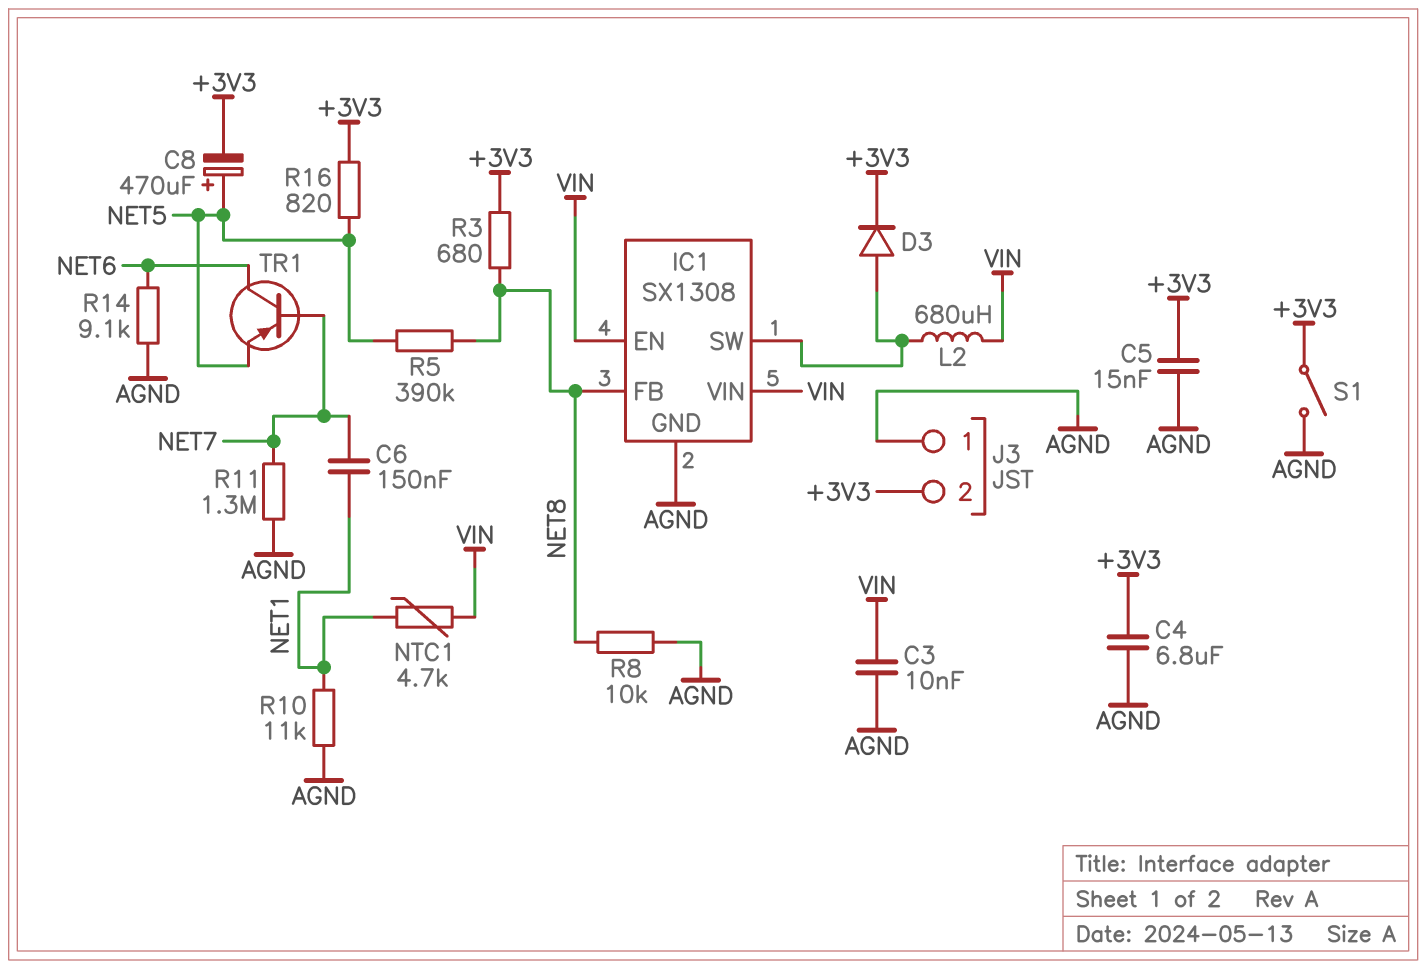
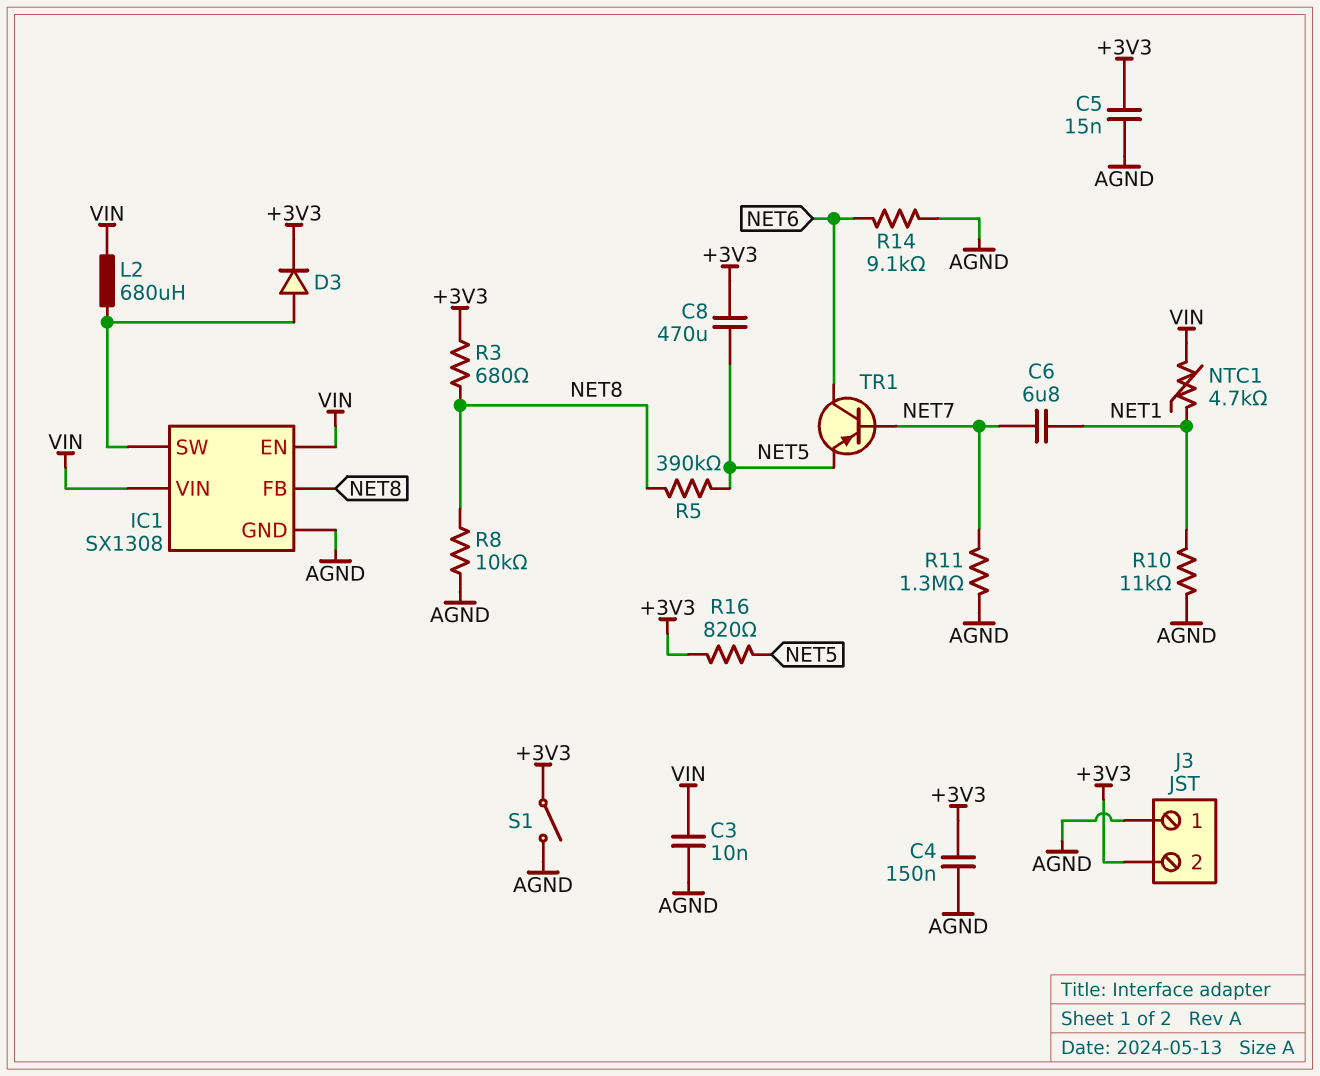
C4: 6.8uF (+3V3, AGND) -> 150nF (+3V3, AGND)
C6: 150nF (NET1, NET7) -> 6.8uF (NET1, NET7)
C8: 470uF (plus NET5, minus +3V3) -> 470uF (+3V3, NET5)

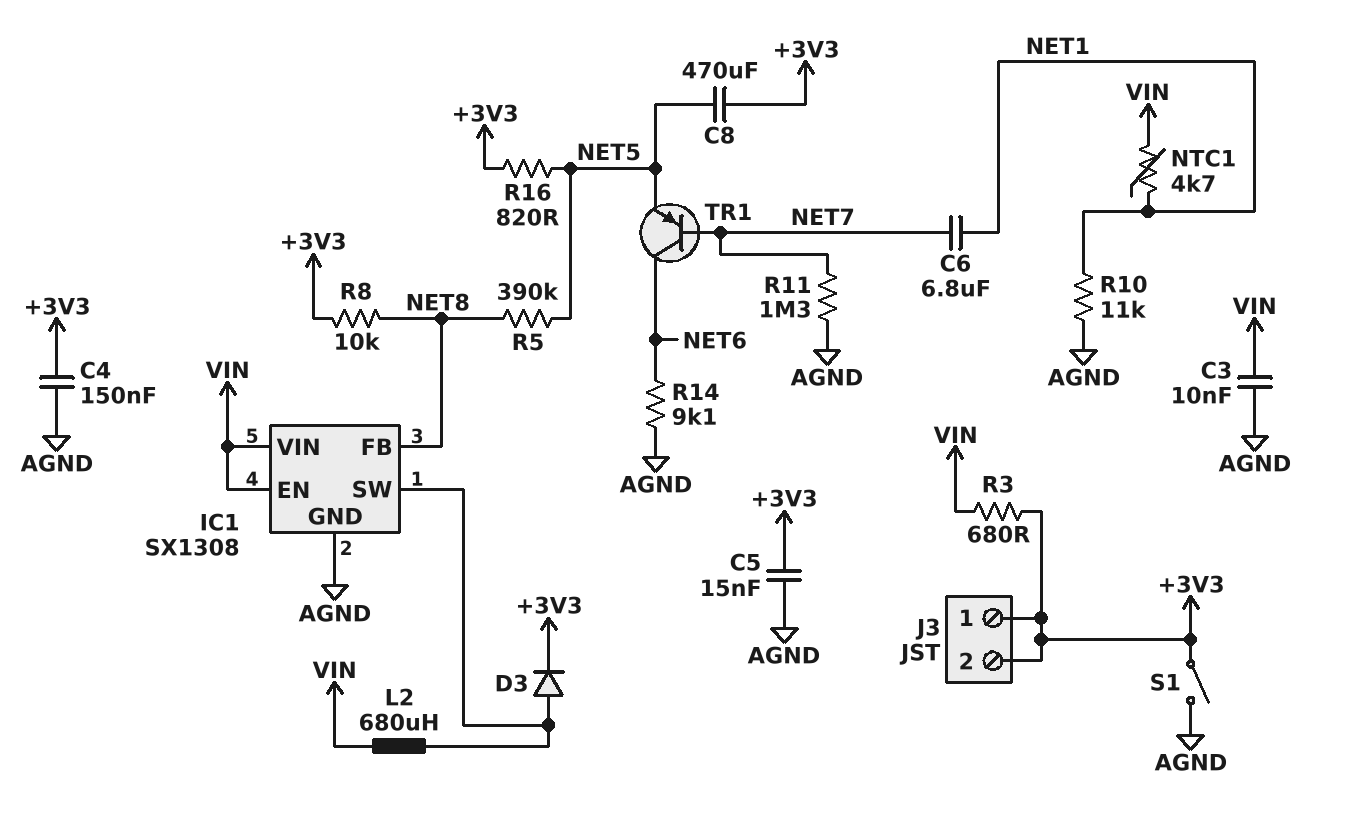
J3 pin 1: AGND -> +3V3
R3: 680 (+3V3, NET8) -> 680 (+3V3, VIN)
R8: 10k (AGND, NET8) -> 10k (+3V3, NET8)

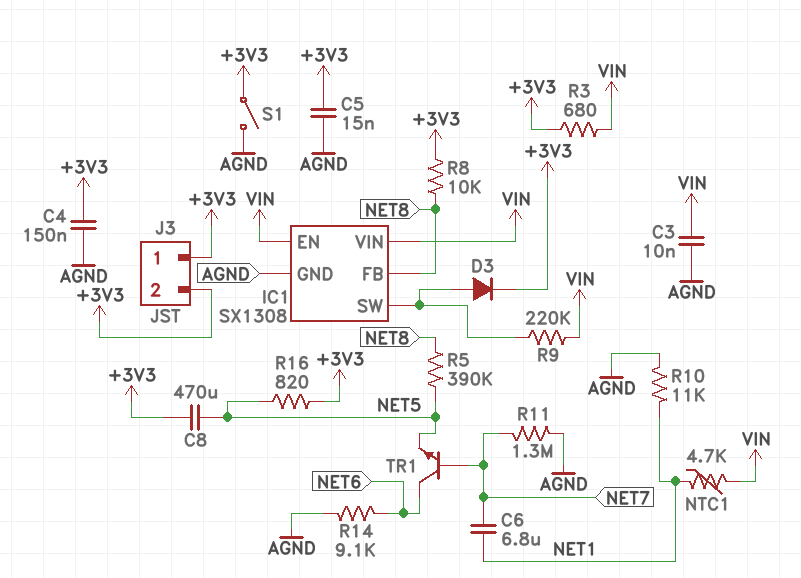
L2: 680uH (IC1/SW, VIN) -> none
R9: none -> 220k (IC1/SW, VIN)
TR1: PNP (B NET7, C NET6, E NET5) -> NPN (B NET7, C NET6, E NET5)

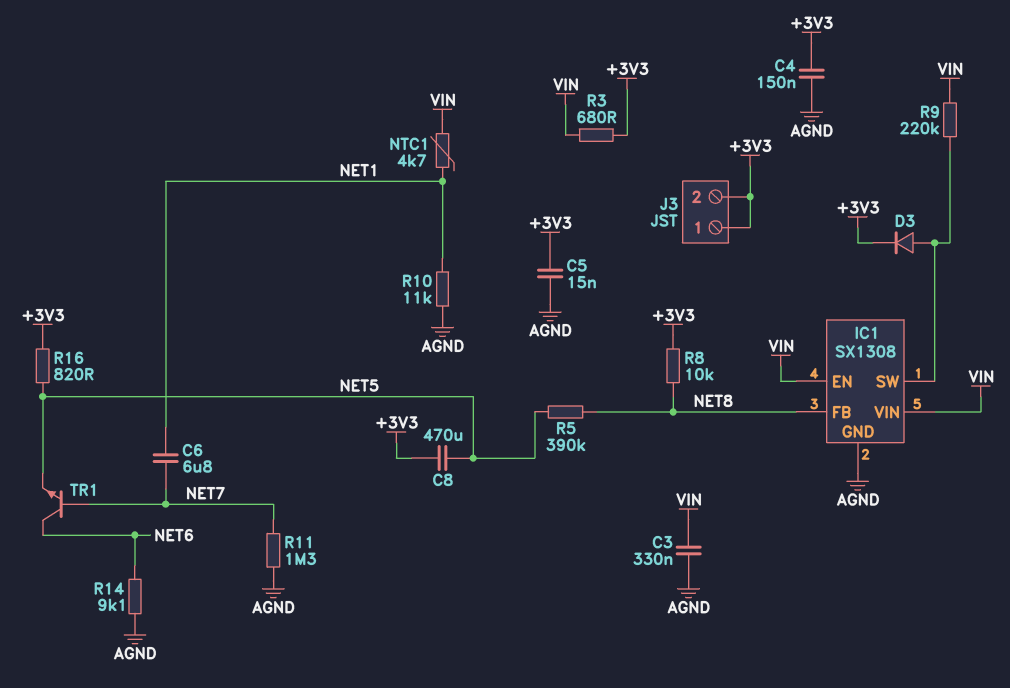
C3: 10nF (AGND, VIN) -> 330nF (AGND, VIN)
S1: switch (+3V3, AGND) -> none

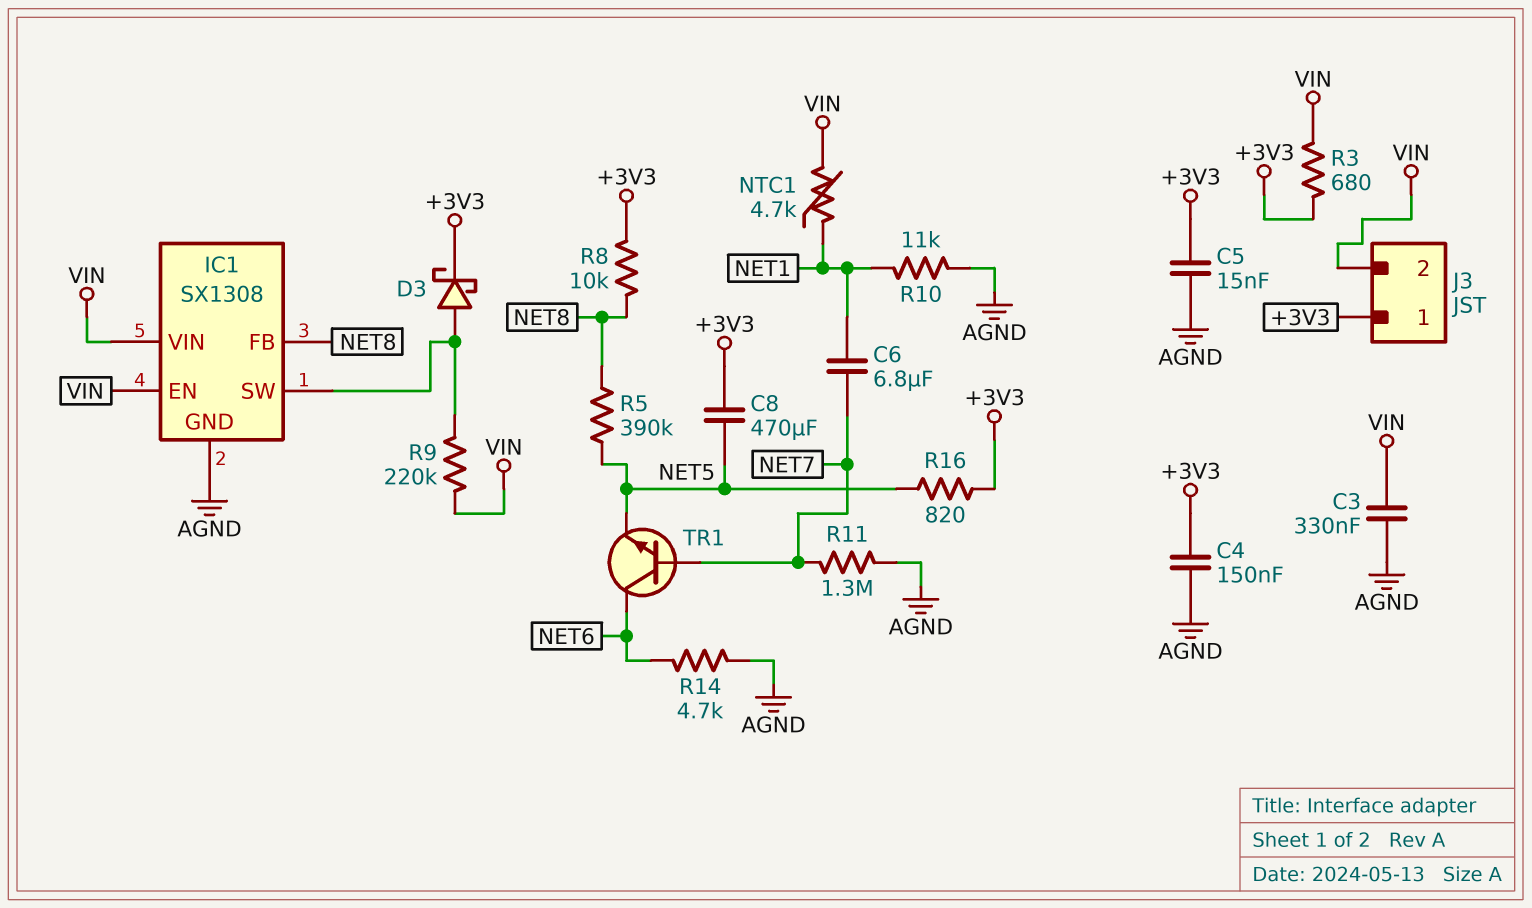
D3: diode (A IC1/SW, K +3V3) -> schottky (A IC1/SW, K +3V3)
J3 pin 2: +3V3 -> VIN
R14: 9.1k (AGND, NET6) -> 4.7k (AGND, NET6)

